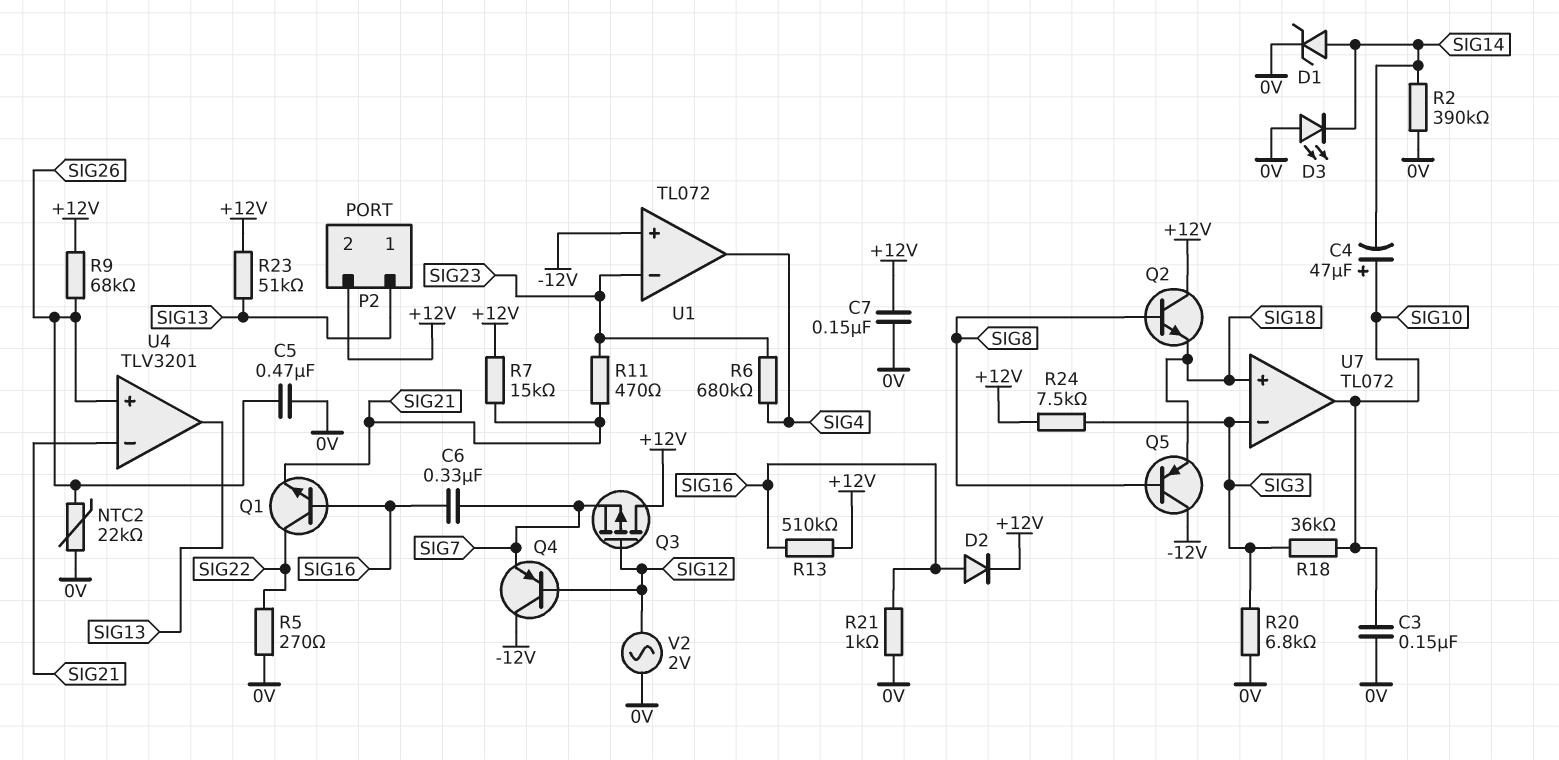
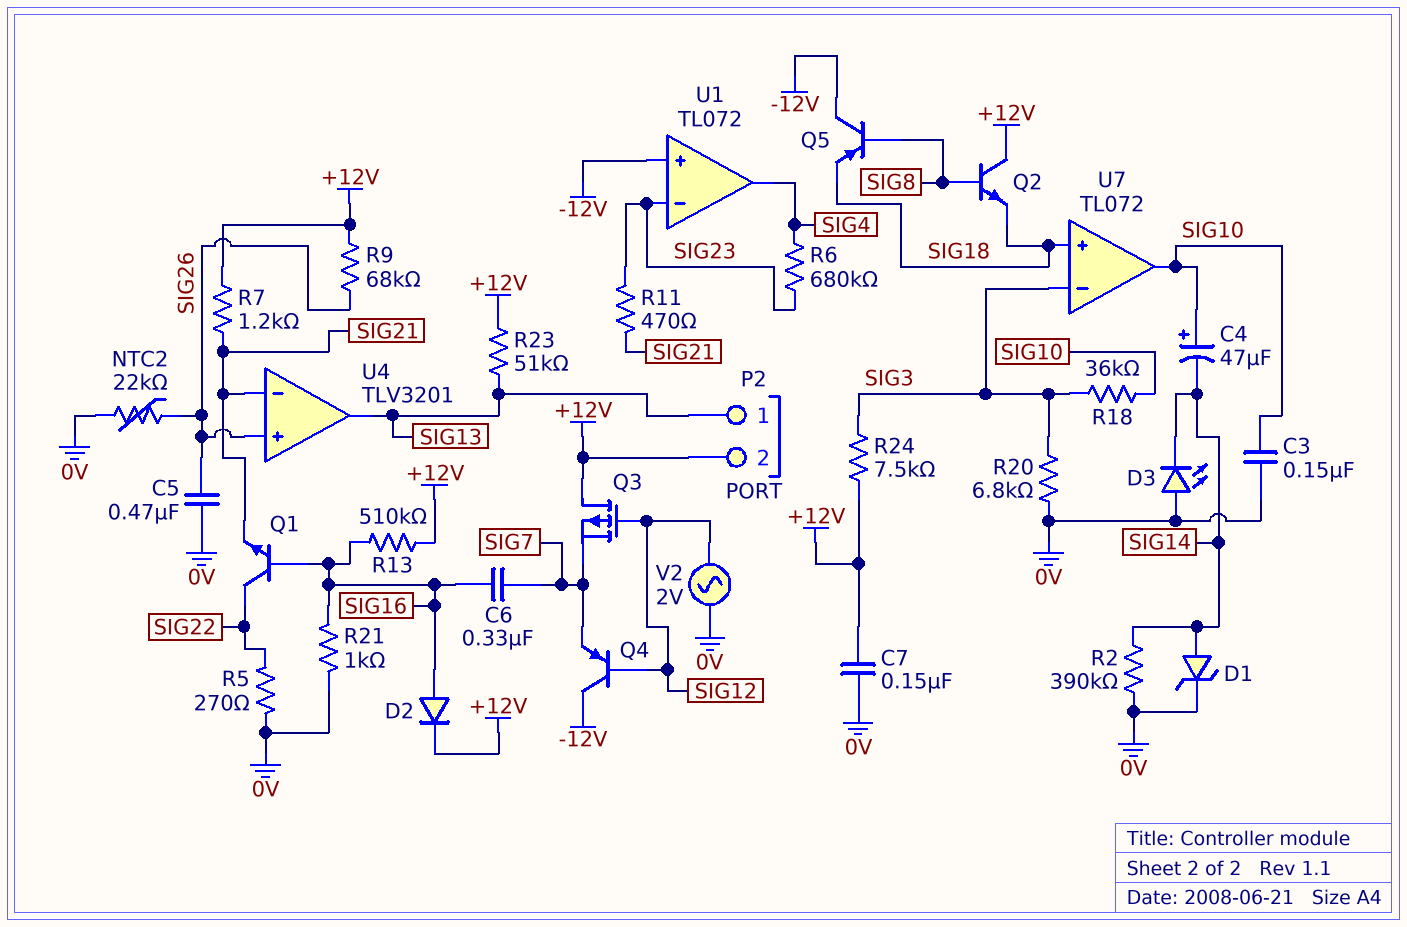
R7: 15k (+12V, SIG21) -> 1.2k (+12V, SIG21)

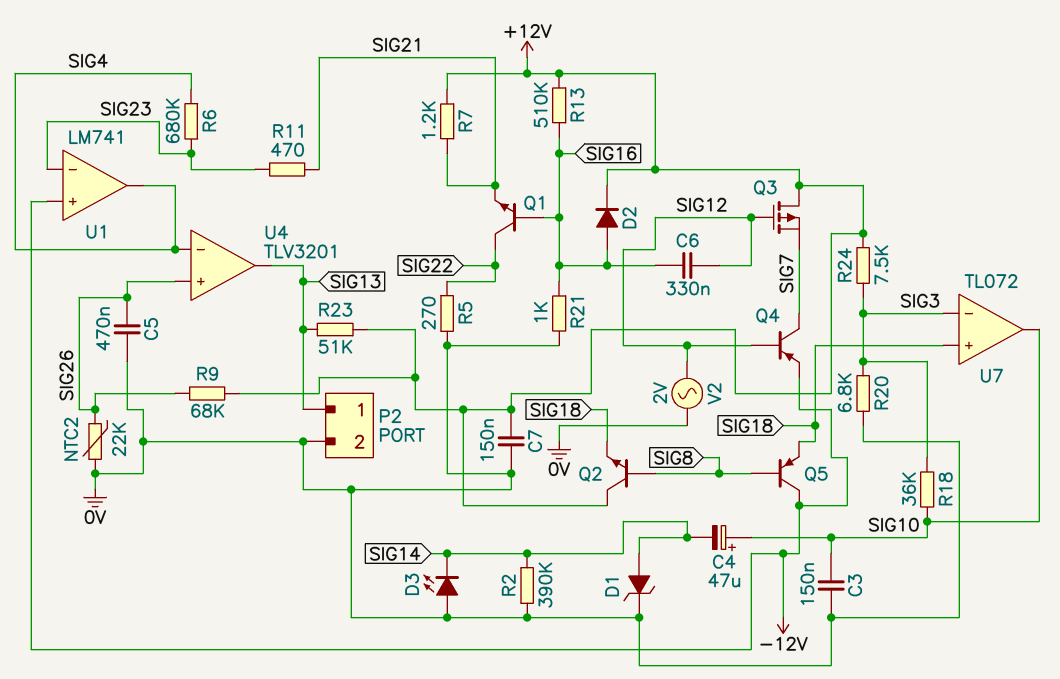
C6: 330nF (SIG7, SIG16) -> 330nF (SIG12, SIG16)
P2 pin 2: +12V -> 0V
Q4: PNP (B SIG12, C -12V, E SIG7) -> PNP (B SIG12, C SIG7, E -12V)
U1: TL072 -> LM741
U4 pin in-: SIG21 -> SIG4

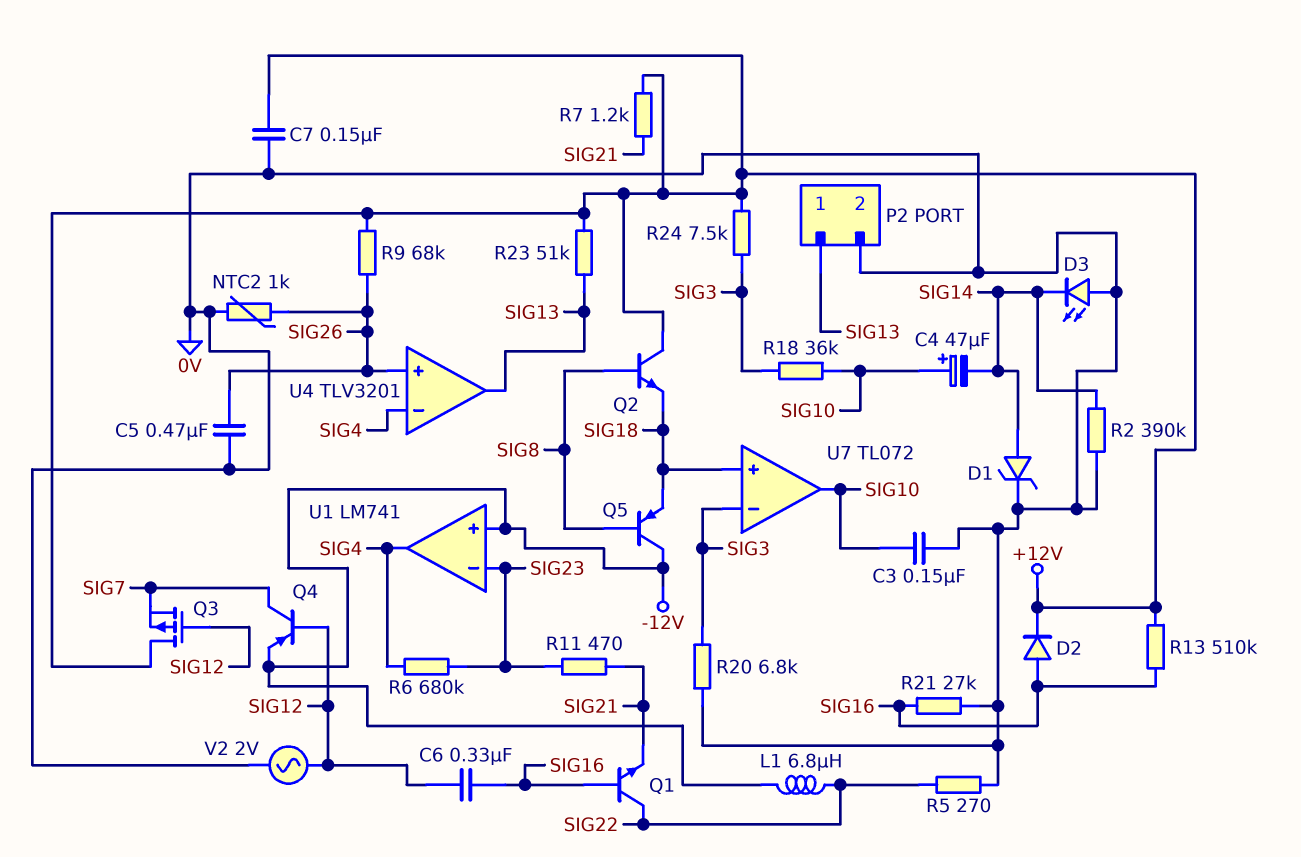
L1: none -> 6.8uH (-12V, SIG22)
NTC2: 22k (0V, SIG26) -> 1k (0V, SIG26)
R21: 1k (0V, SIG16) -> 27k (0V, SIG16)

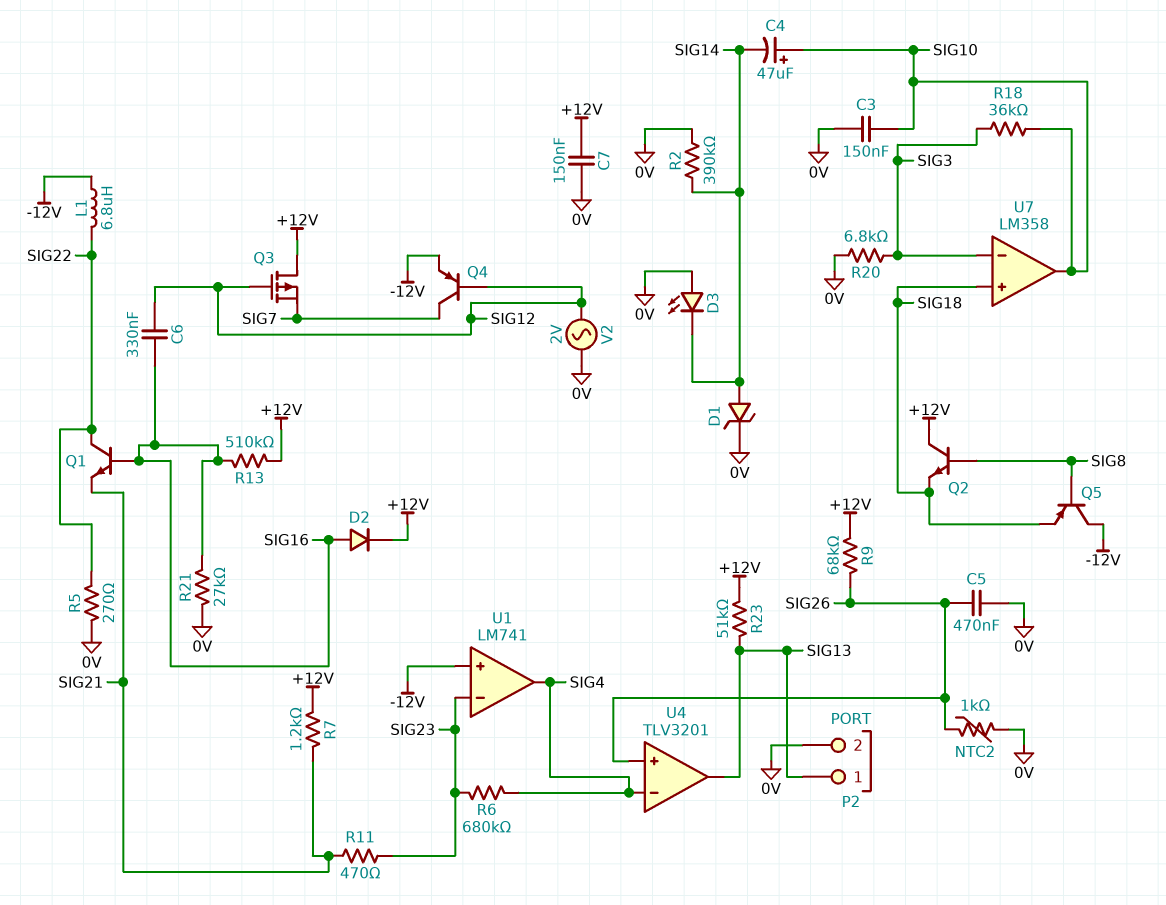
R24: 7.5k (+12V, SIG3) -> none
U7: TL072 -> LM358

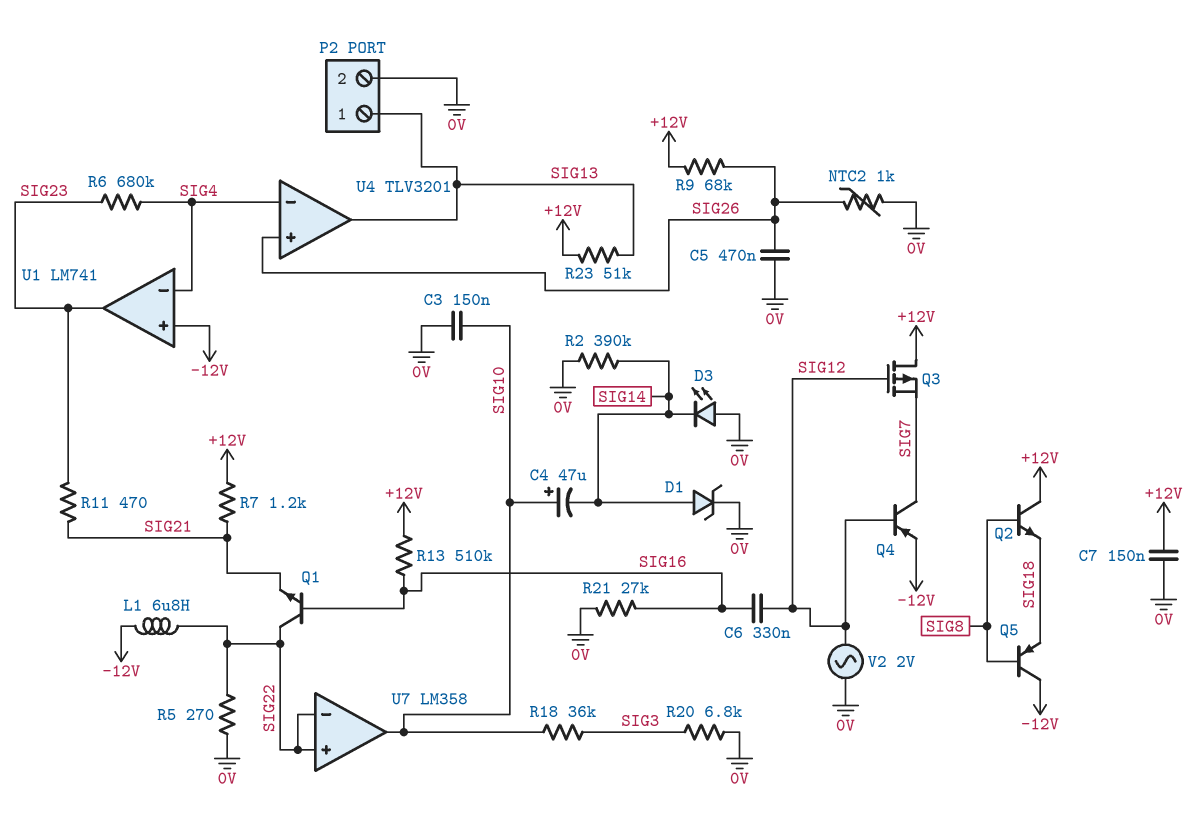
D2: diode (A SIG16, K +12V) -> none
U1 pin in-: SIG23 -> SIG4
U1 pin out: SIG4 -> SIG23
U7 pin in+: SIG18 -> SIG22
U7 pin in-: SIG3 -> SIG22

